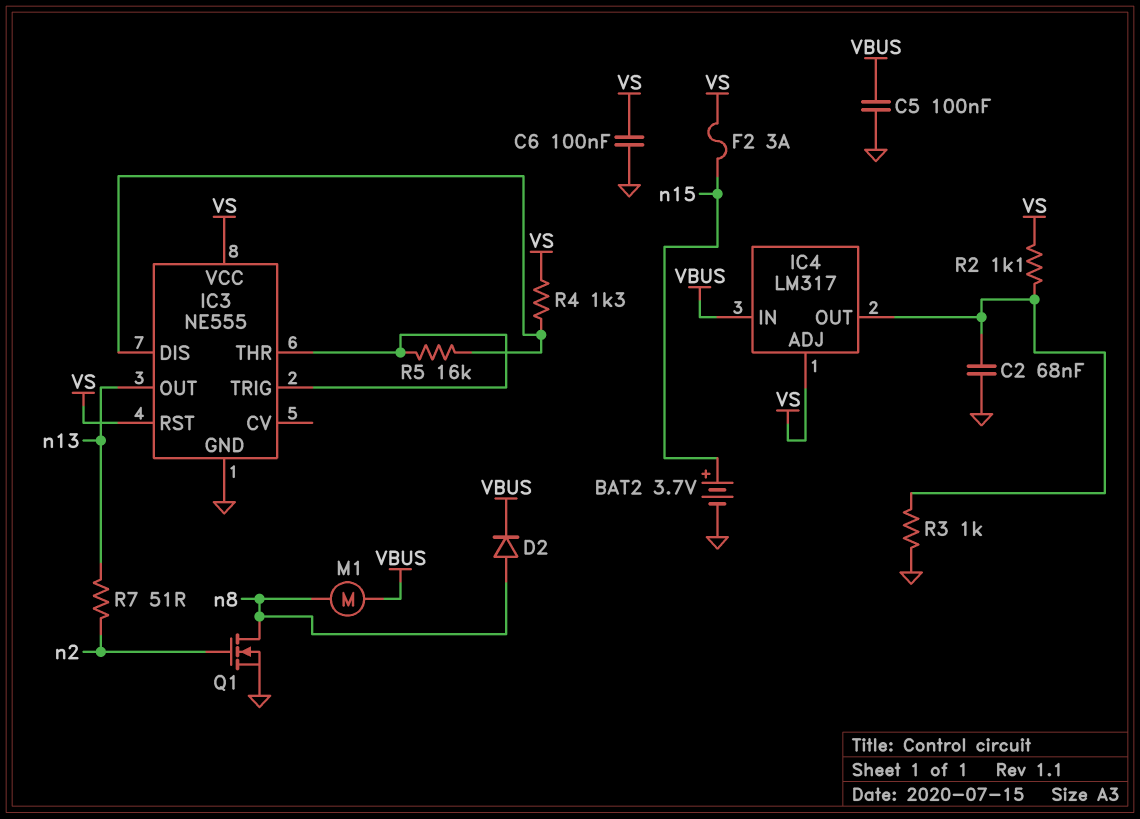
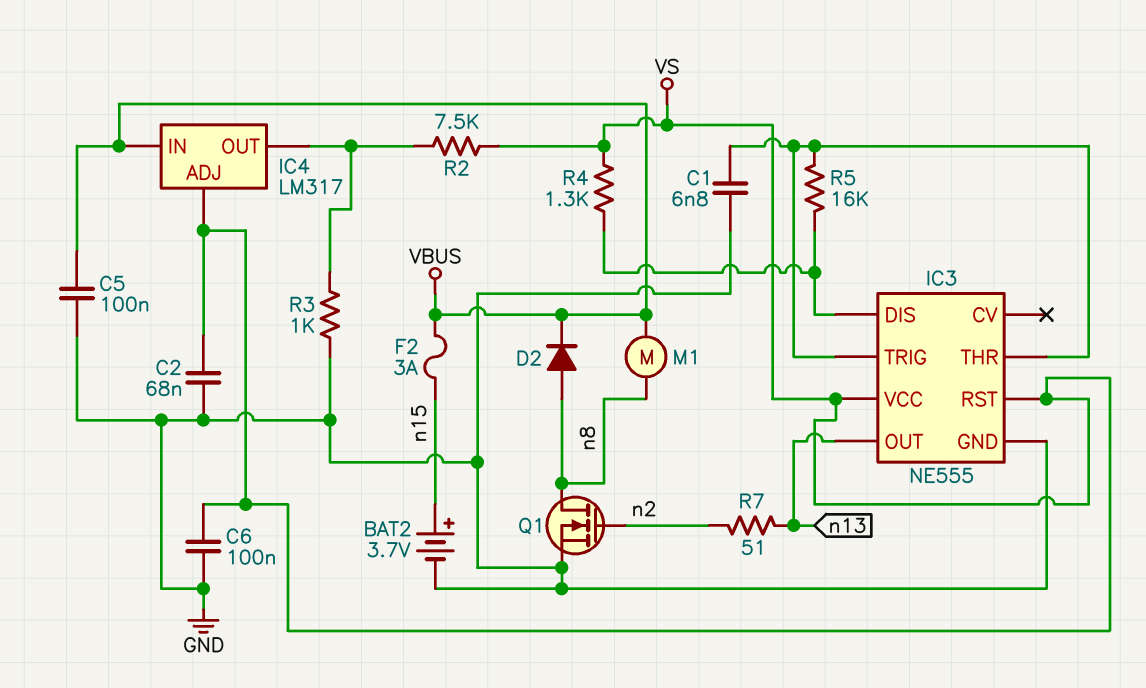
C1: none -> 6.8nF (GND, IC3/THR)
C2: 68nF (GND, IC4/OUT) -> 68nF (GND, VS)
F2: 3A (VS, n15) -> 3A (VBUS, n15)
R2: 1.1k (IC4/OUT, VS) -> 7.5k (IC4/OUT, VS)

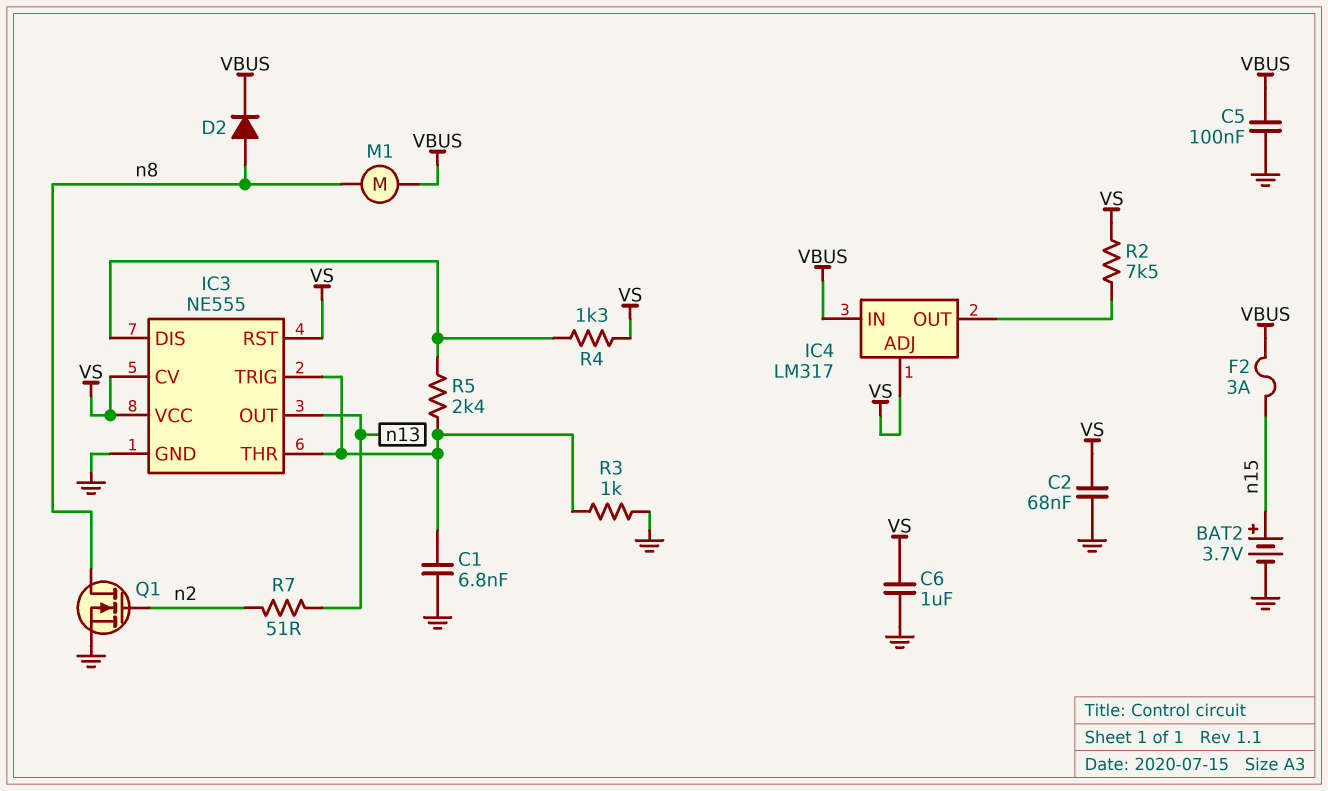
C6: 100nF (GND, VS) -> 1uF (GND, VS)
IC3 pin CV: none -> VS
R3: 1k (GND, IC4/OUT) -> 1k (GND, IC3/THR)
R5: 16k (IC3/DIS, IC3/THR) -> 2.4k (IC3/DIS, IC3/THR)

